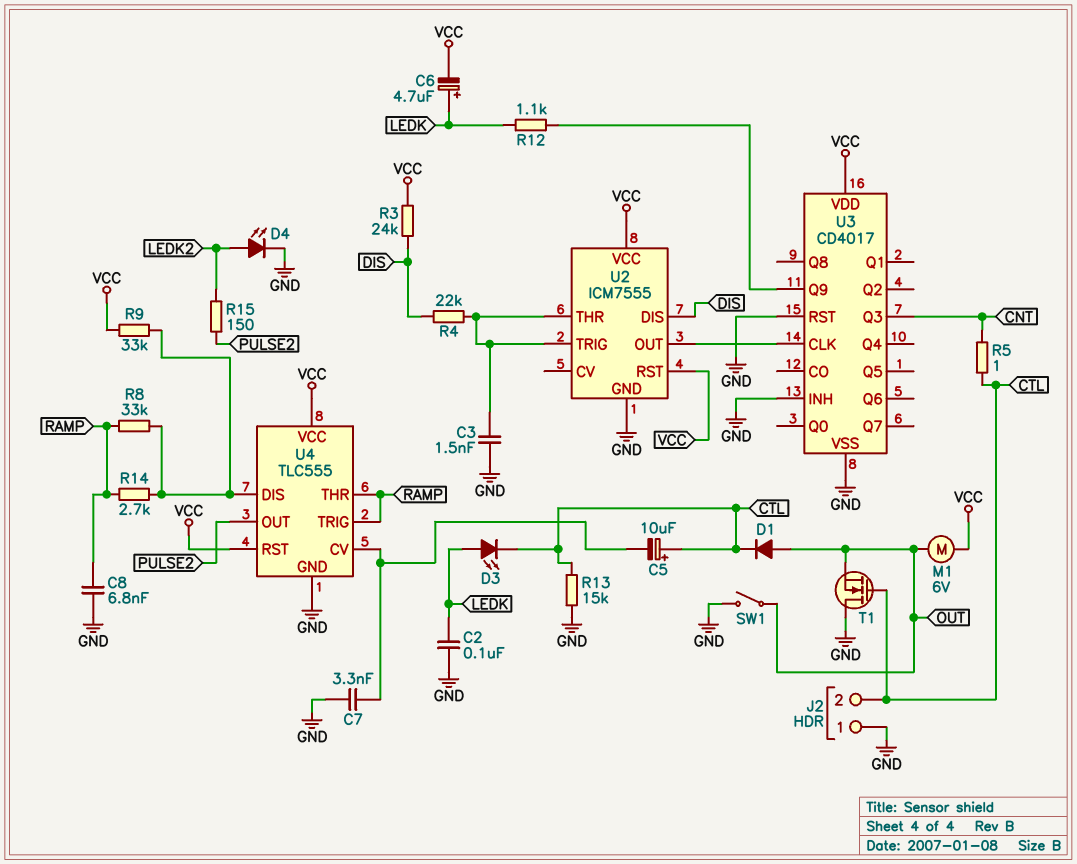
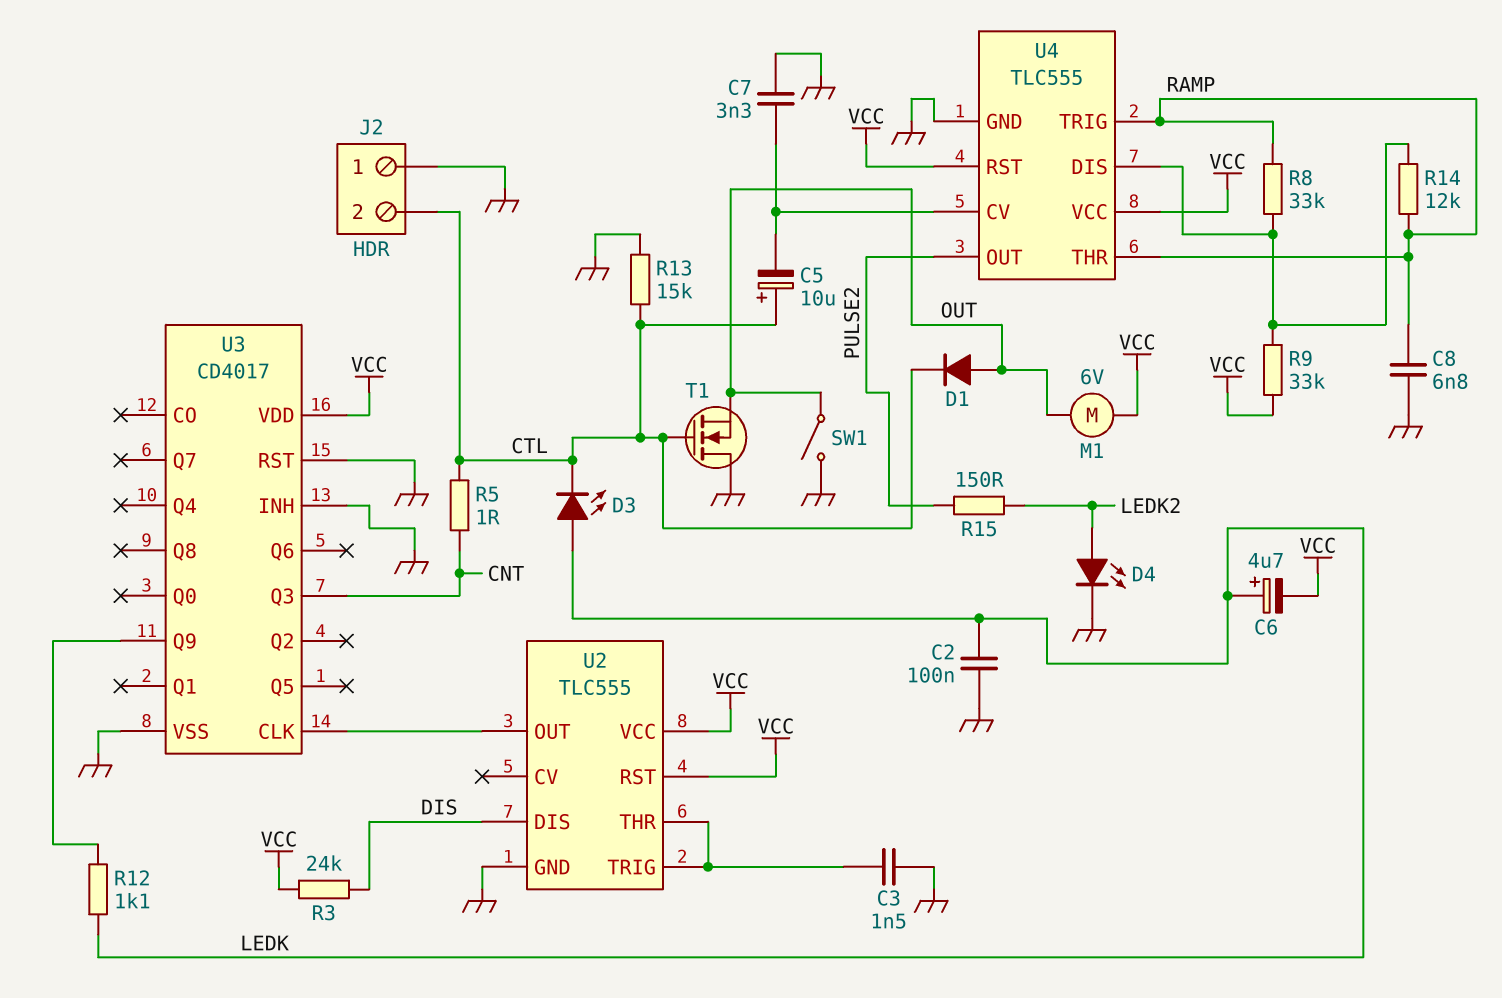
R4: 22k (DIS, U2/THR) -> none
R14: 2.7k (RAMP, U4/DIS) -> 12k (RAMP, U4/DIS)
U2: ICM7555 -> TLC555

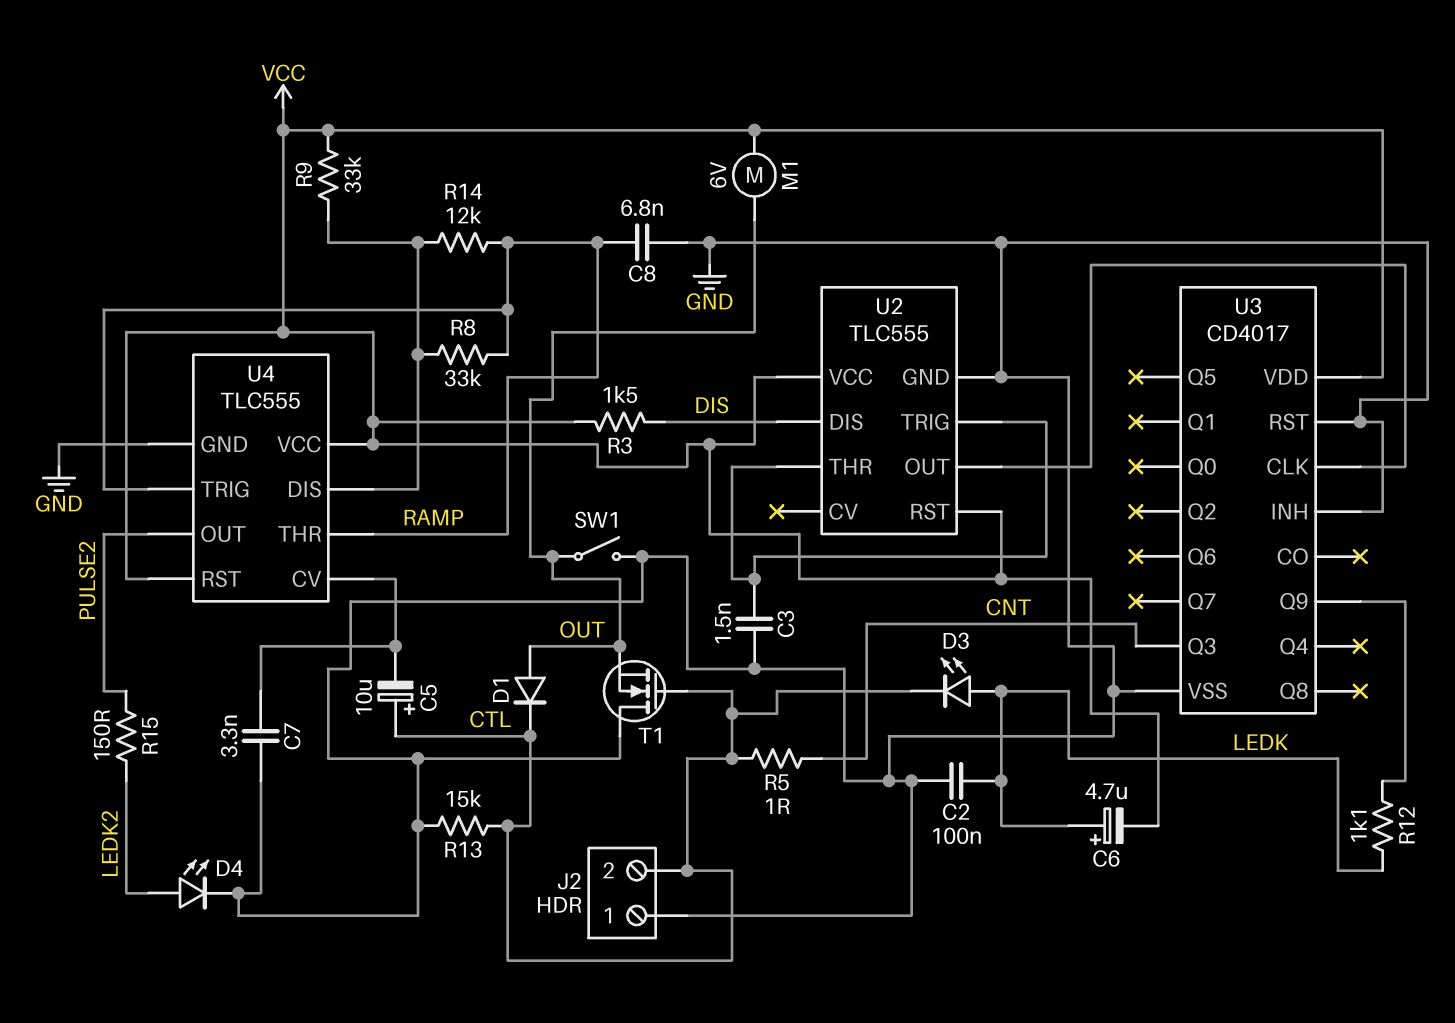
R3: 24k (DIS, VCC) -> 1.5k (DIS, VCC)

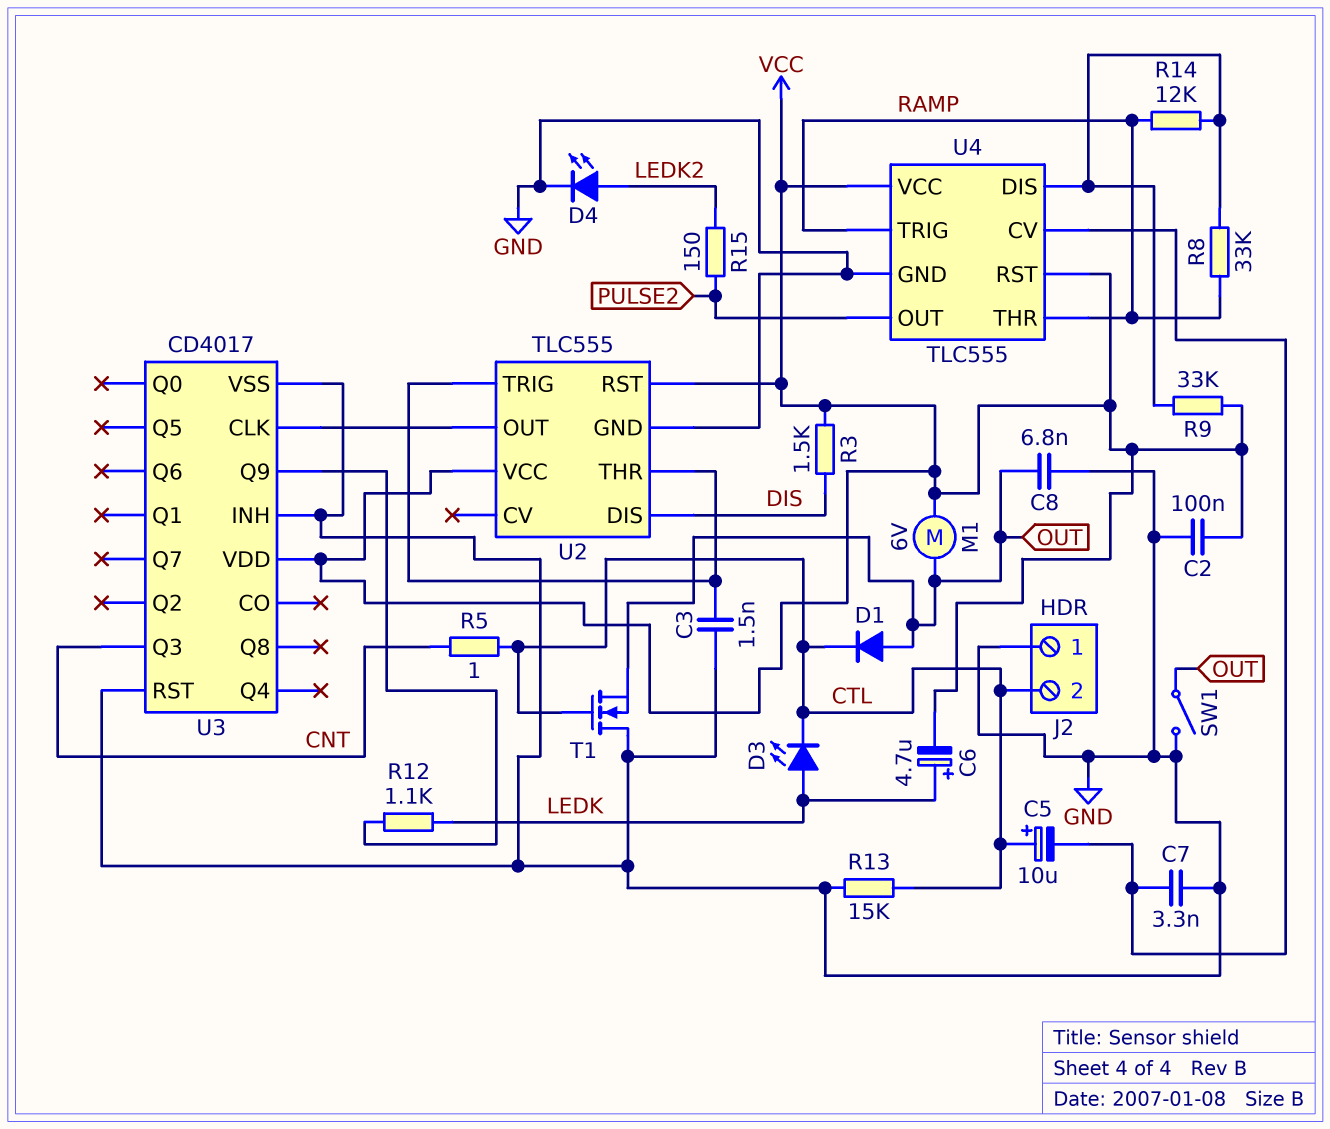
C2: 100nF (GND, LEDK) -> 100nF (GND, VCC)
C8: 6.8nF (GND, RAMP) -> 6.8nF (GND, OUT)

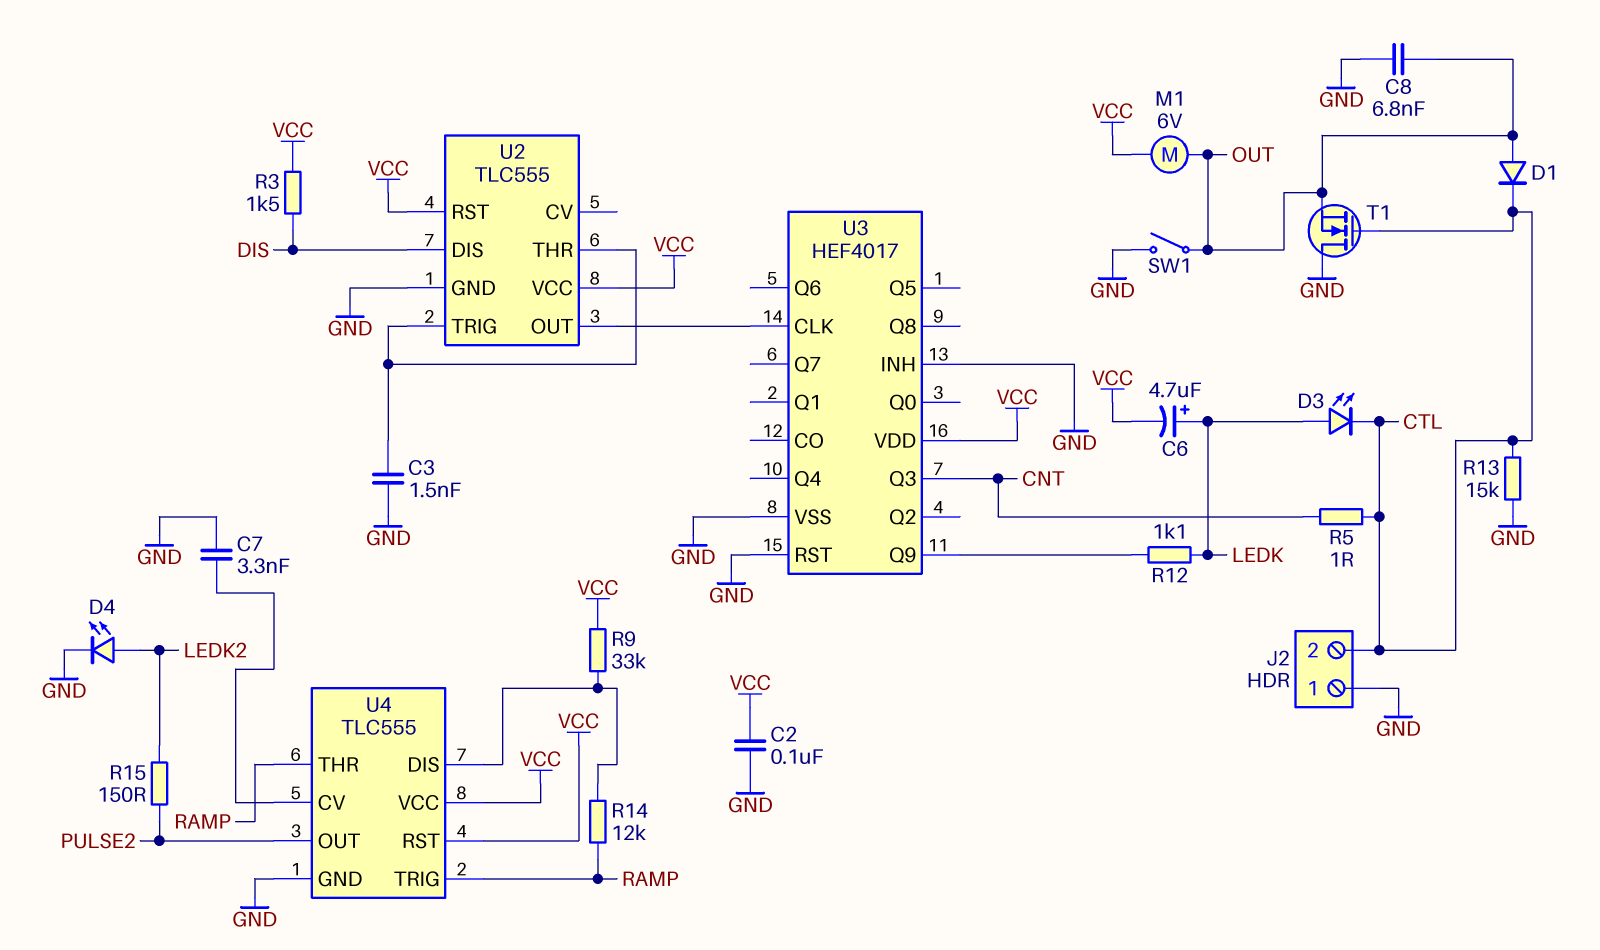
C5: 10uF (plus CTL, minus U4/CV) -> none
R8: 33k (RAMP, U4/DIS) -> none
U3: CD4017 -> HEF4017

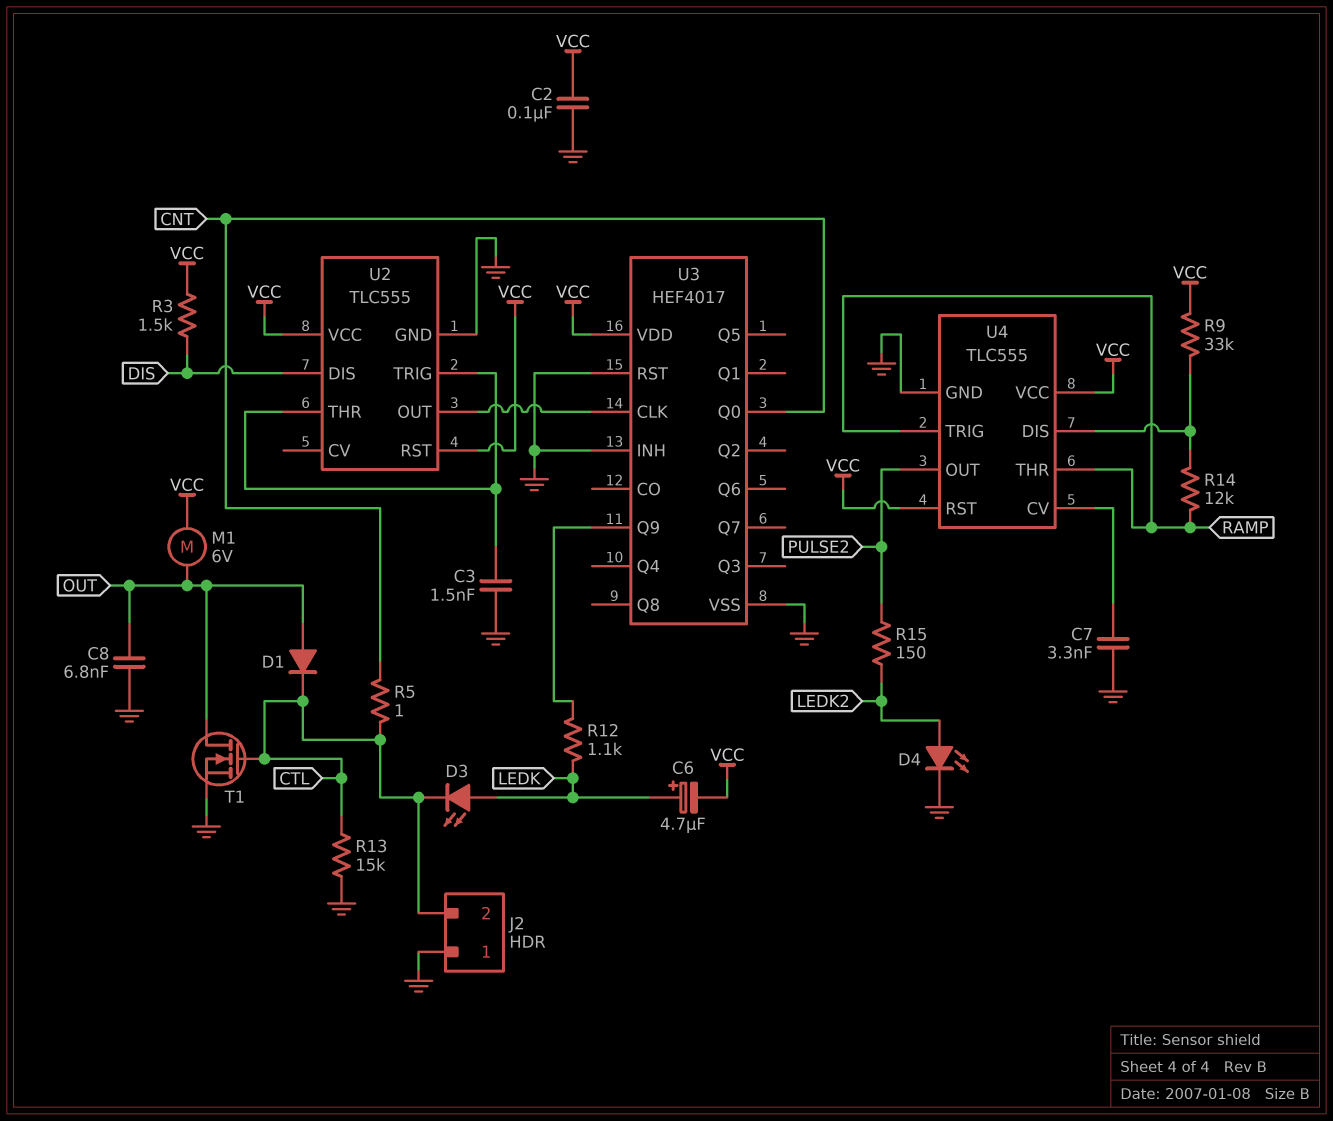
SW1: switch (GND, OUT) -> none
T1: NMOS (G CTL, D GND, S OUT) -> NMOS (G CTL, D OUT, S GND)
U3 pin Q0: none -> CNT
U3 pin Q3: CNT -> none

